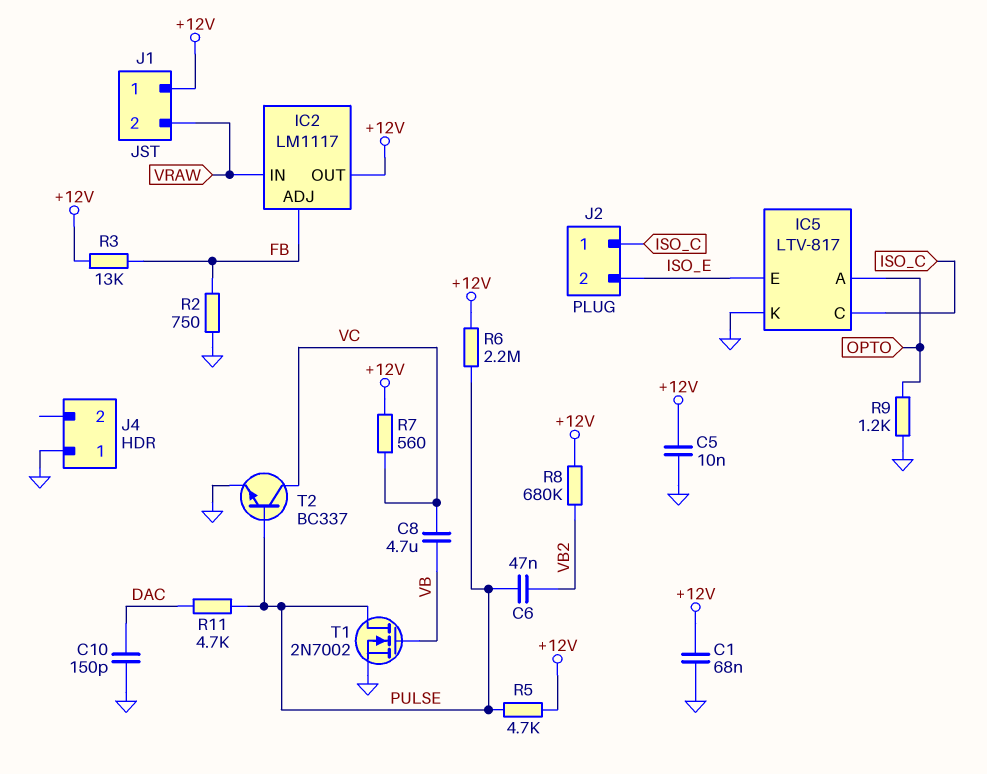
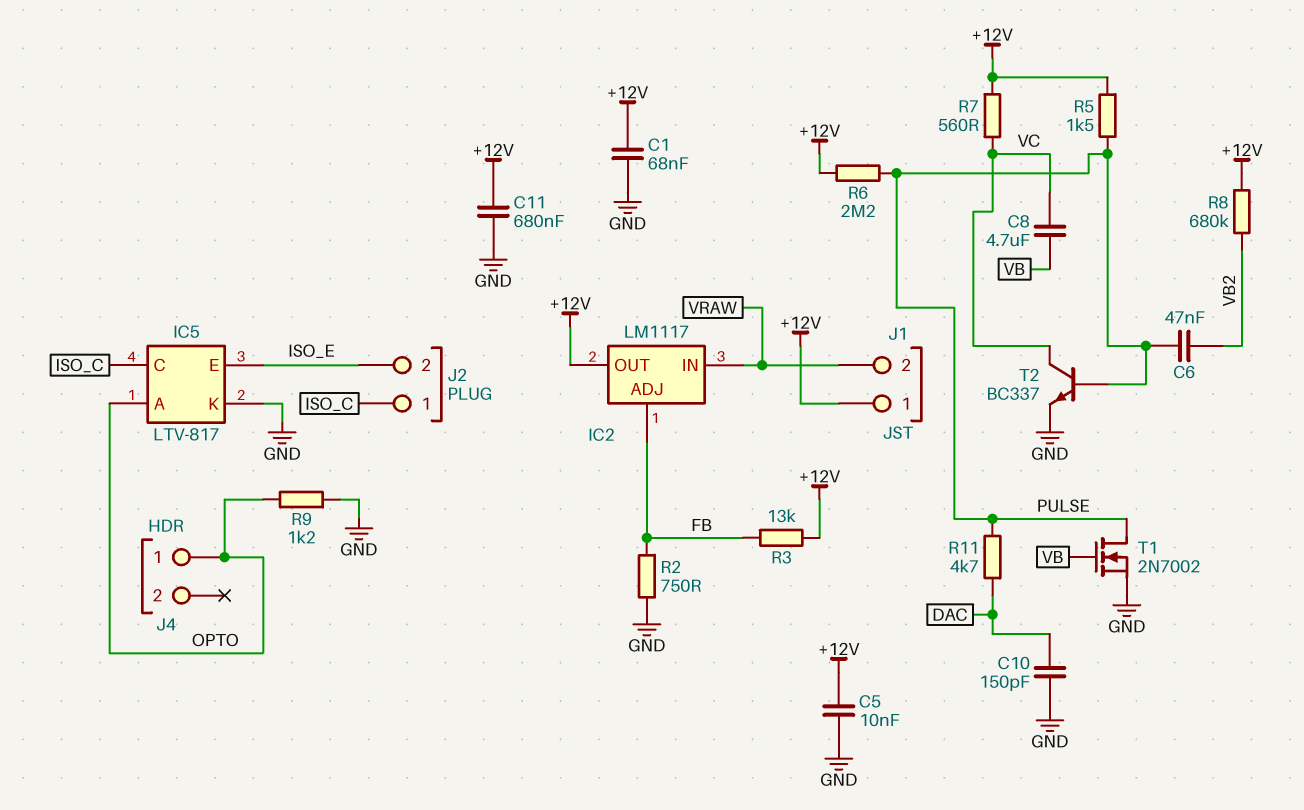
C11: none -> 680nF (+12V, GND)
J4 pin 1: GND -> OPTO
R5: 4.7k (+12V, PULSE) -> 1.5k (+12V, PULSE)

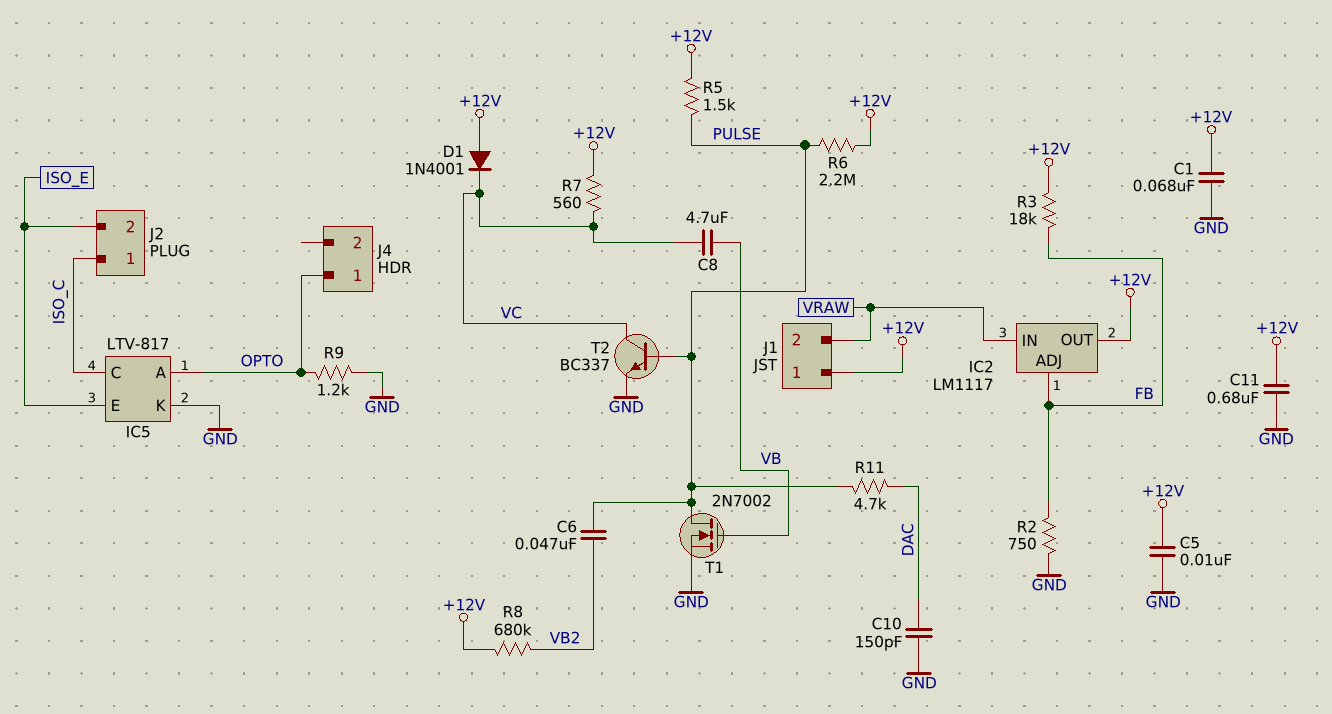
D1: none -> diode 1N4001 (A +12V, K VC)
R3: 13k (+12V, FB) -> 18k (+12V, FB)

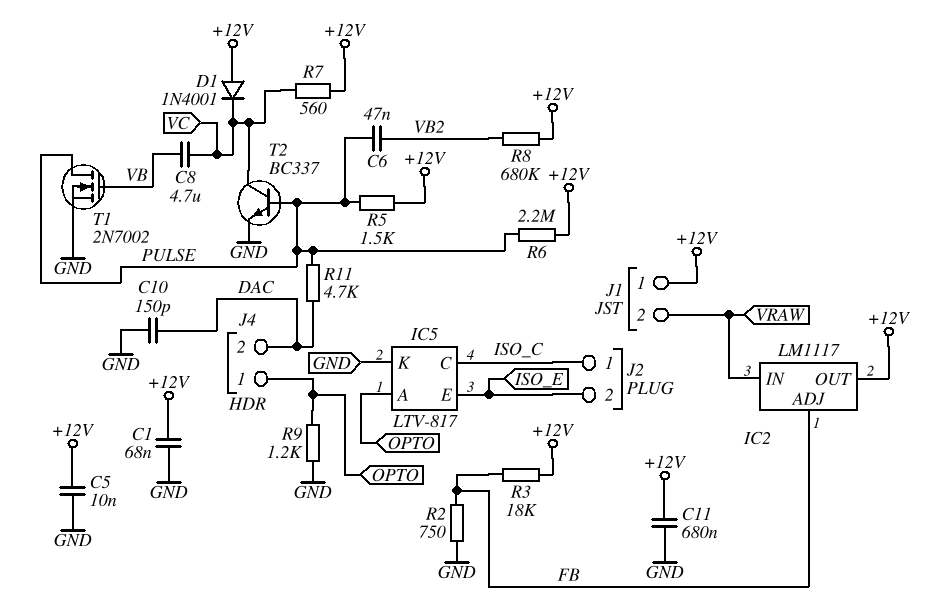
J4 pin 2: none -> DAC

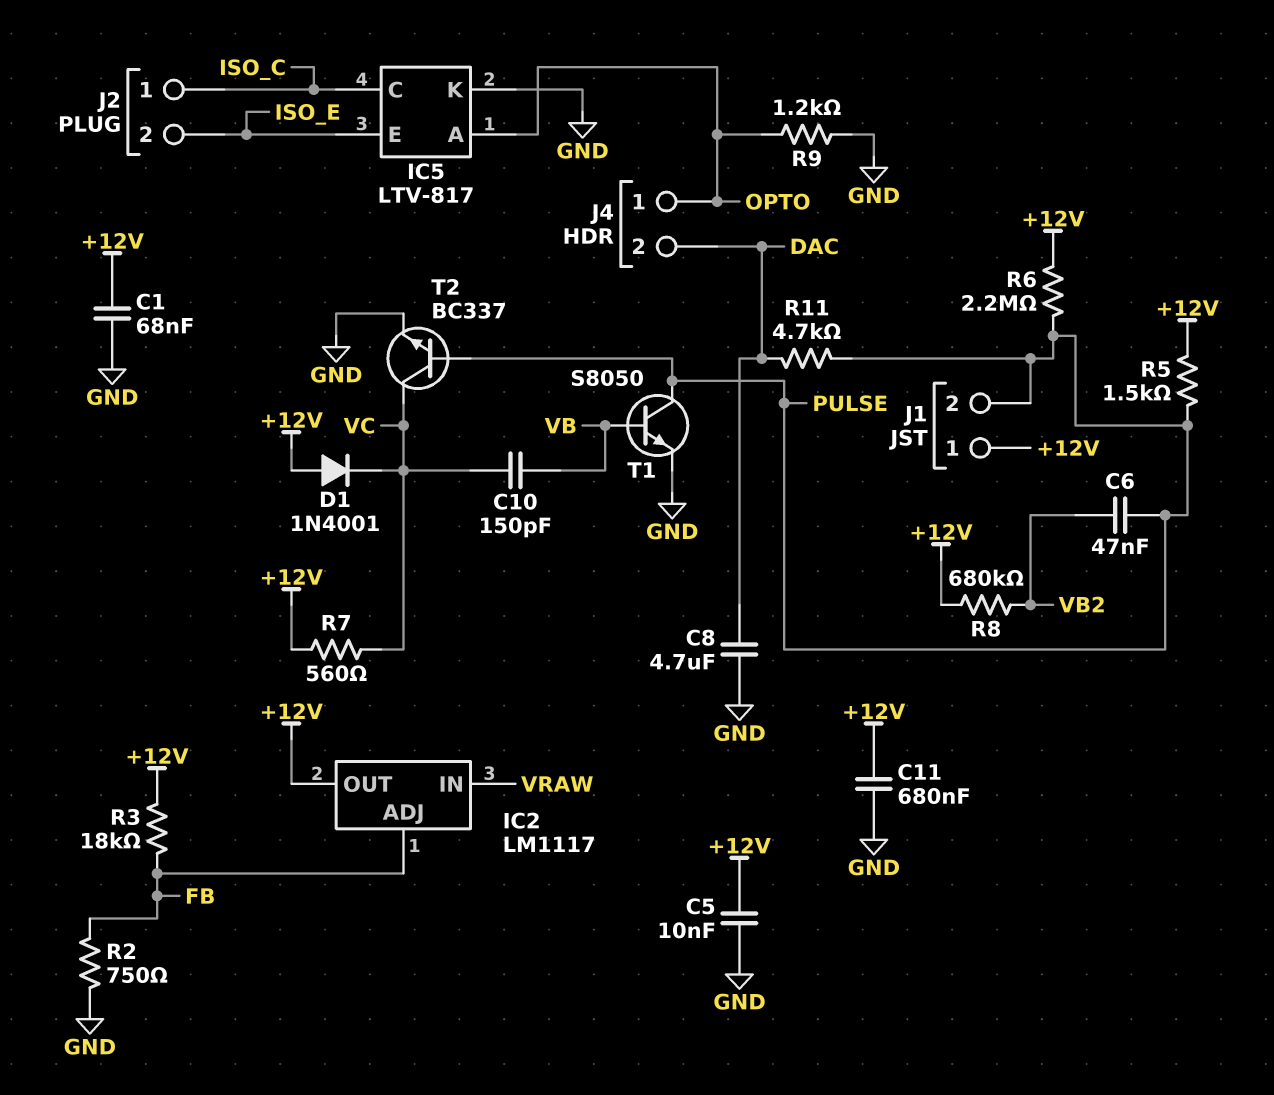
C8: 4.7uF (VB, VC) -> 4.7uF (DAC, GND)
C10: 150pF (DAC, GND) -> 150pF (VB, VC)
J1 pin 2: VRAW -> PULSE
T1: NMOS 2N7002 (G VB, D PULSE, S GND) -> NPN S8050 (B VB, C PULSE, E GND)

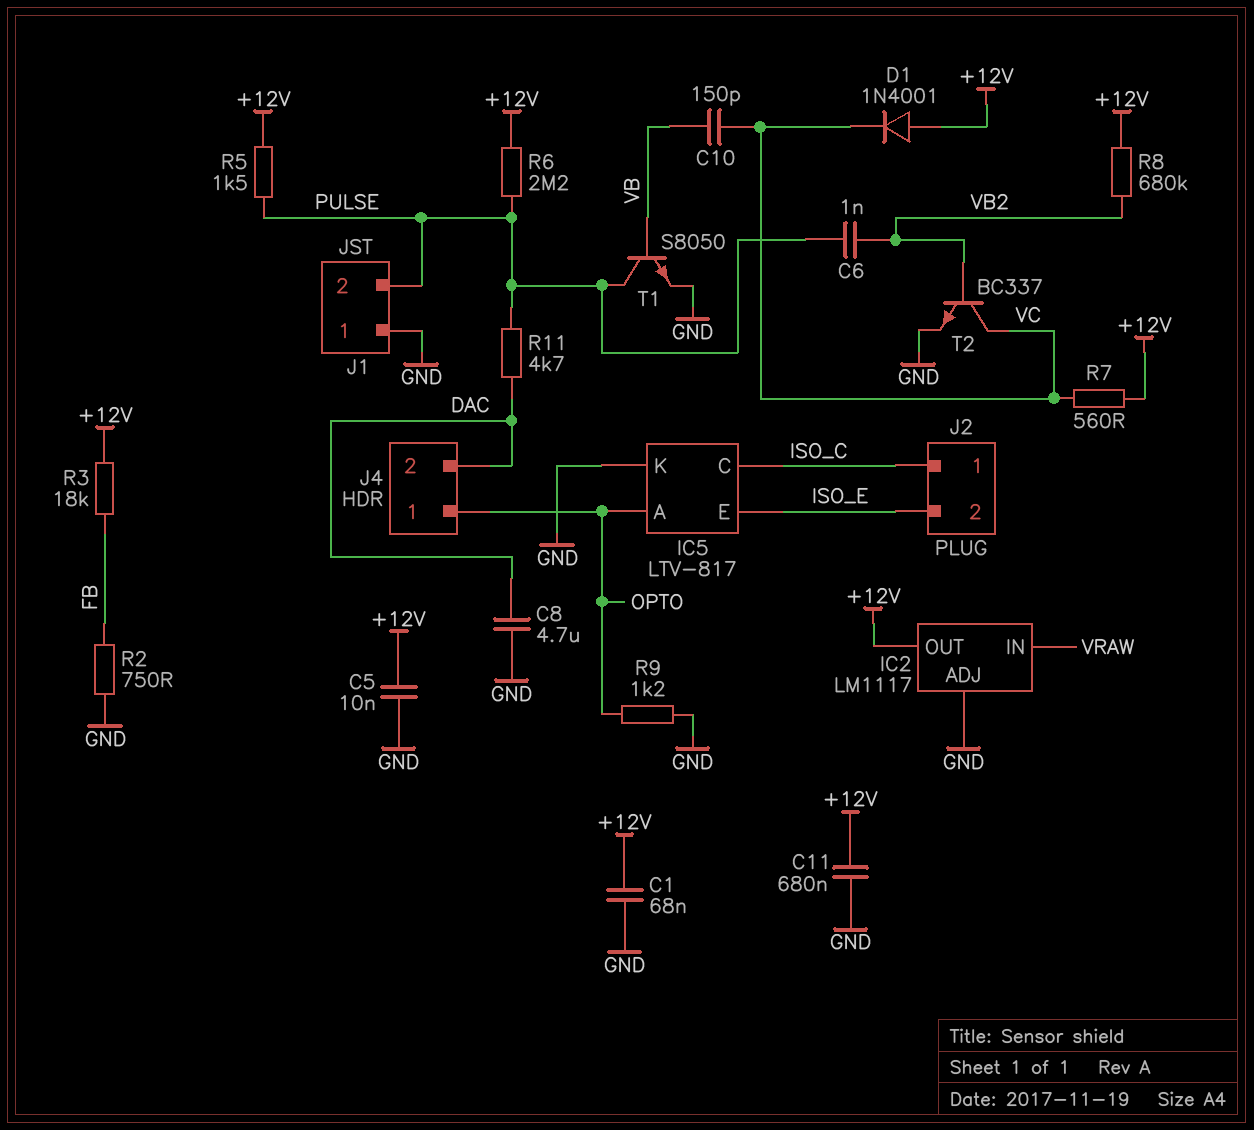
C6: 47nF (PULSE, VB2) -> 1nF (PULSE, VB2)
IC2 pin ADJ: FB -> GND
J1 pin 1: +12V -> GND
T2: NPN BC337 (B PULSE, C VC, E GND) -> NPN BC337 (B VB2, C VC, E GND)

